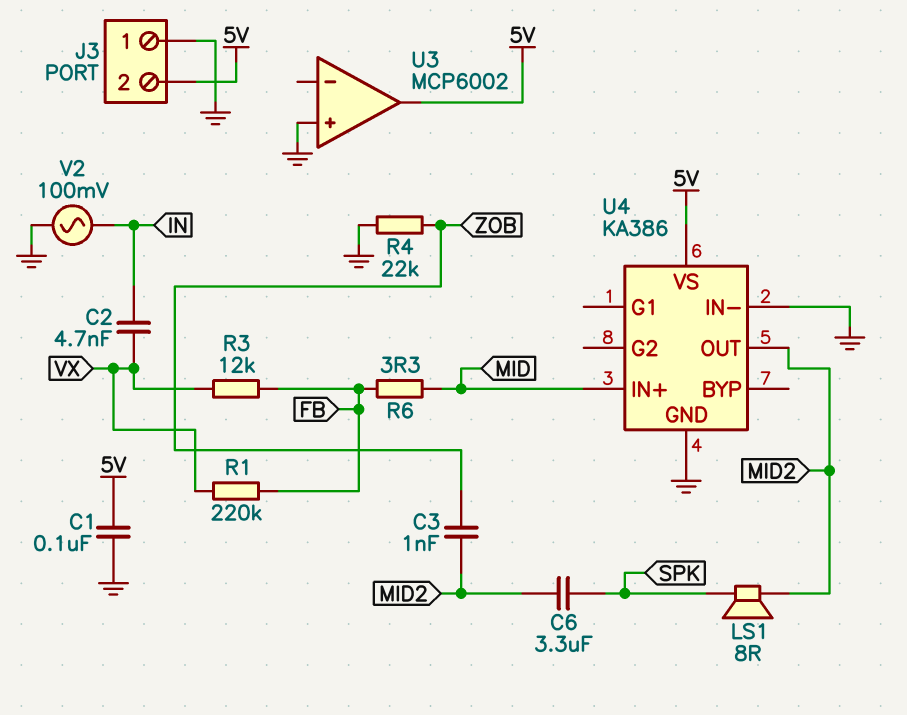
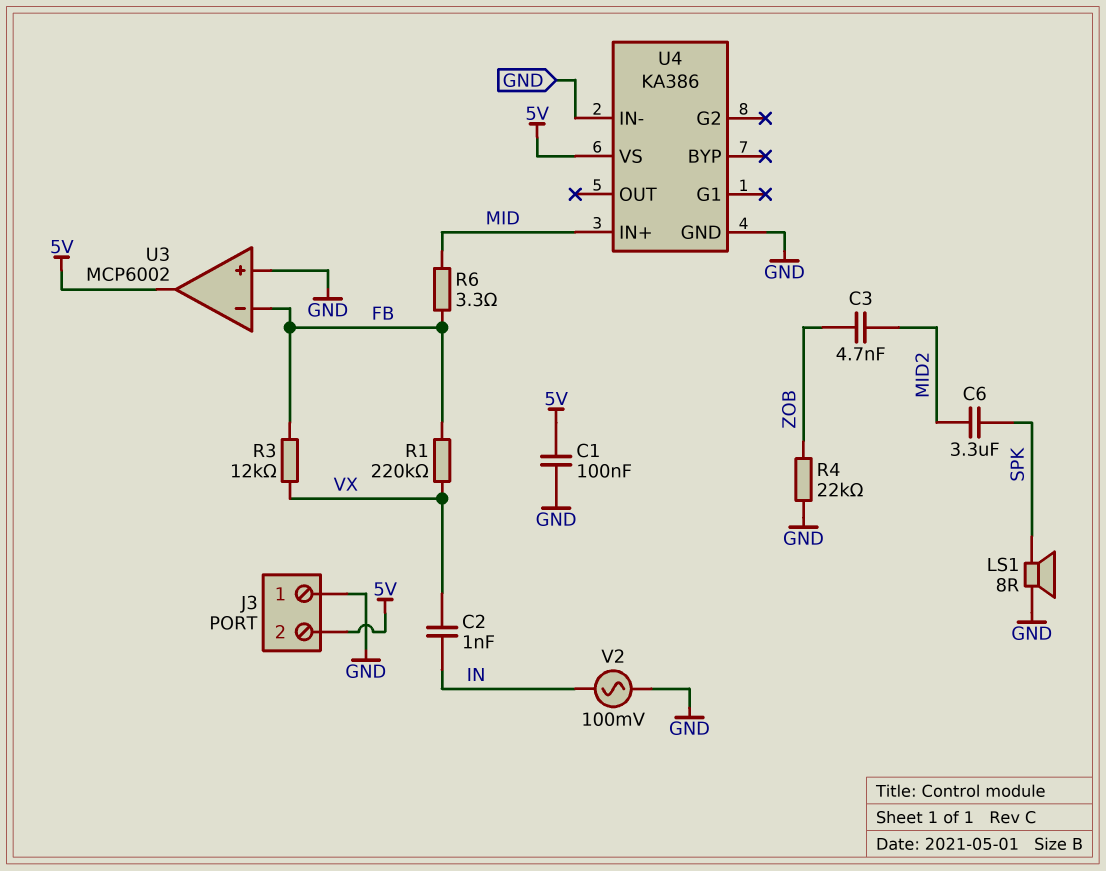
C2: 4.7nF (IN, VX) -> 1nF (IN, VX)
C3: 1nF (MID2, ZOB) -> 4.7nF (MID2, ZOB)
LS1: speaker 8R (MID2, SPK) -> speaker 8R (GND, SPK)
U3 pin in-: none -> FB
U4 pin OUT: MID2 -> none

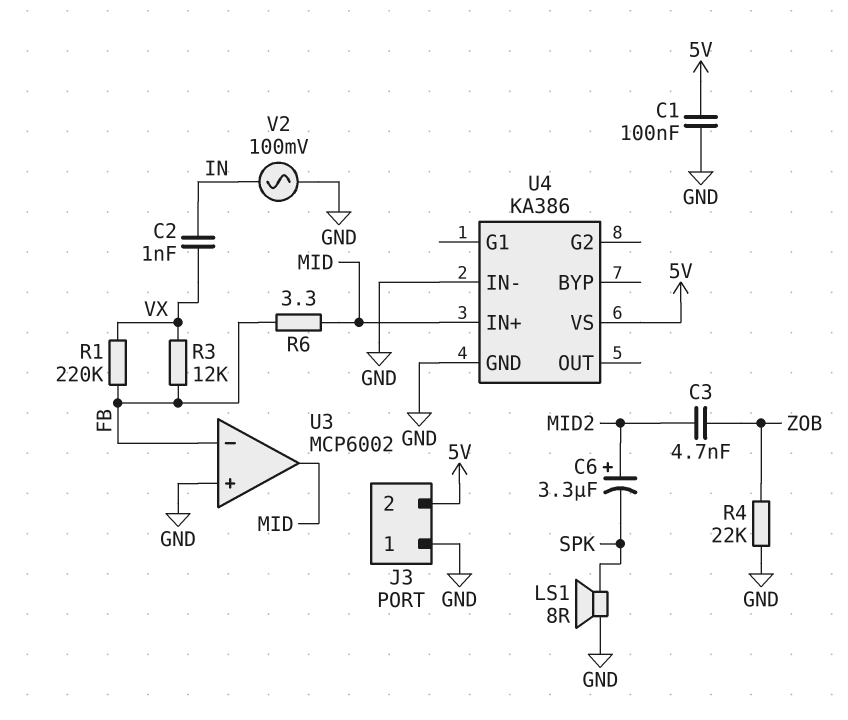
C6: 3.3uF (MID2, SPK) -> 3.3uF (plus MID2, minus SPK)
U3 pin out: 5V -> MID

